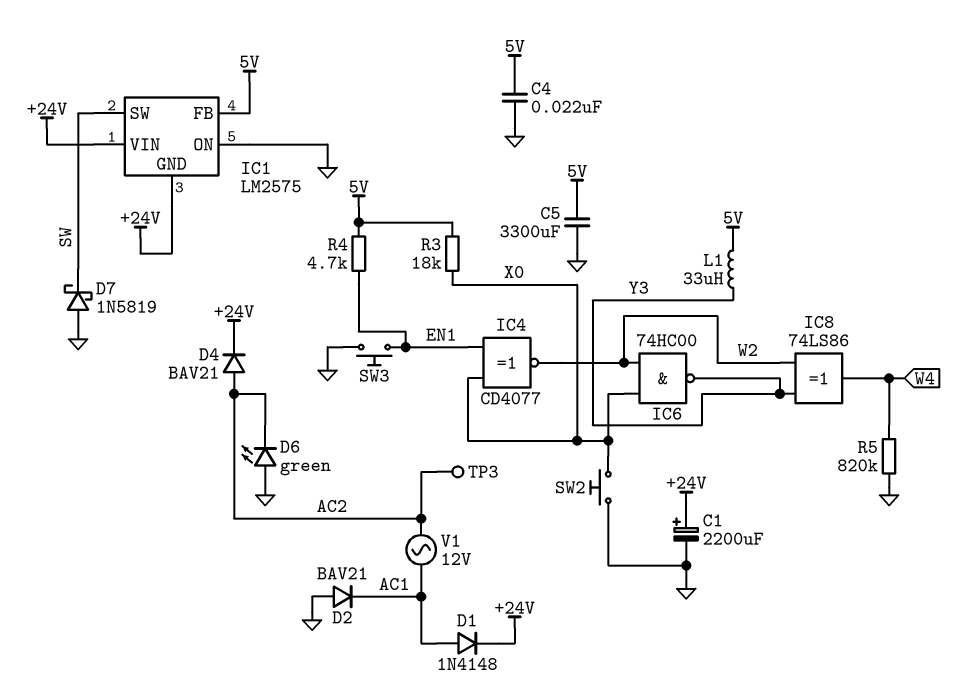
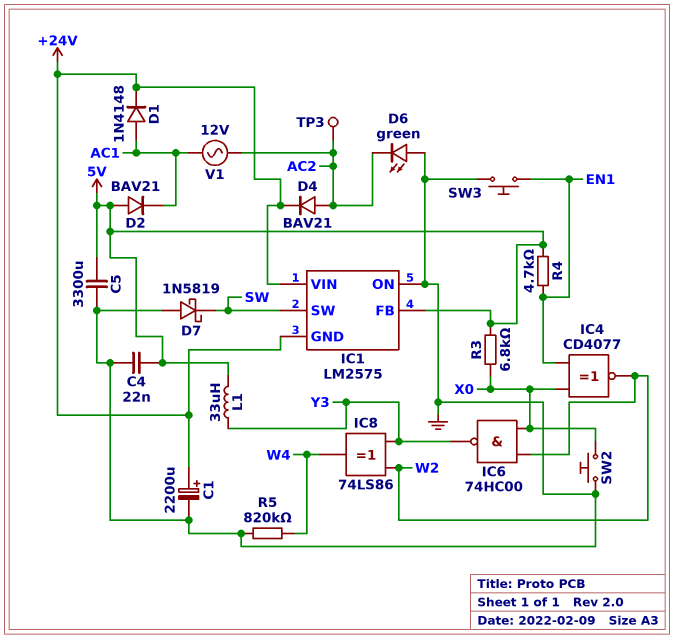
D2: diode BAV21 (A GND, K AC1) -> diode BAV21 (A 5V, K AC1)
R3: 18k (5V, X0) -> 6.8k (5V, X0)

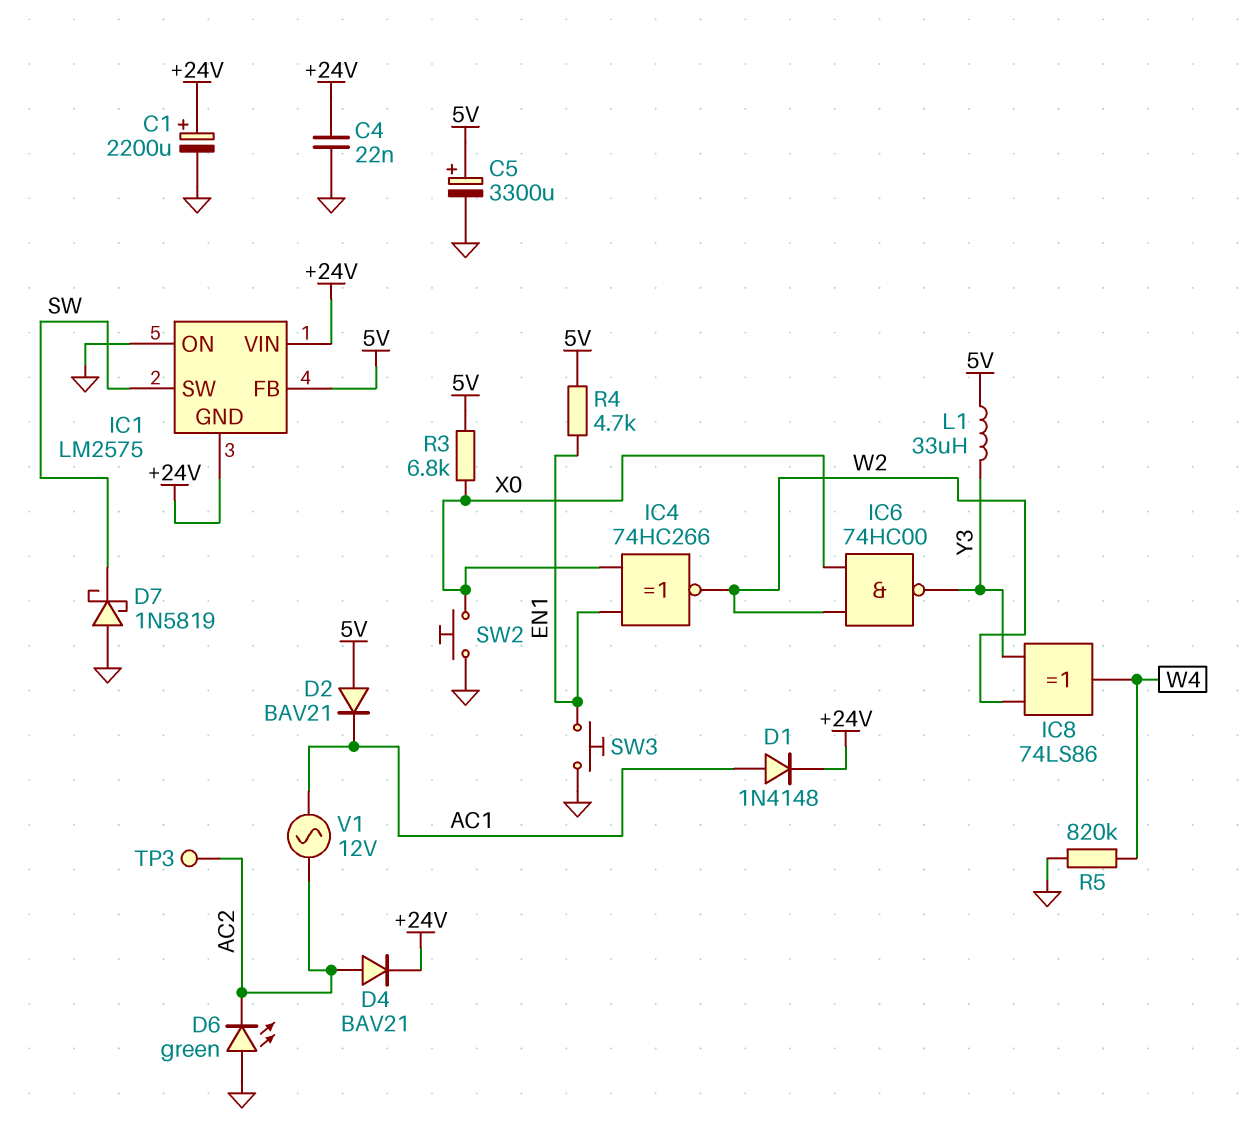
C4: 22nF (5V, GND) -> 22nF (+24V, GND)
C5: 3300uF (5V, GND) -> 3300uF (plus 5V, minus GND)
IC4: XNOR CD4077 (in EN1, in X0, out W2) -> XNOR 74HC266 (in EN1, in X0, out W2)

